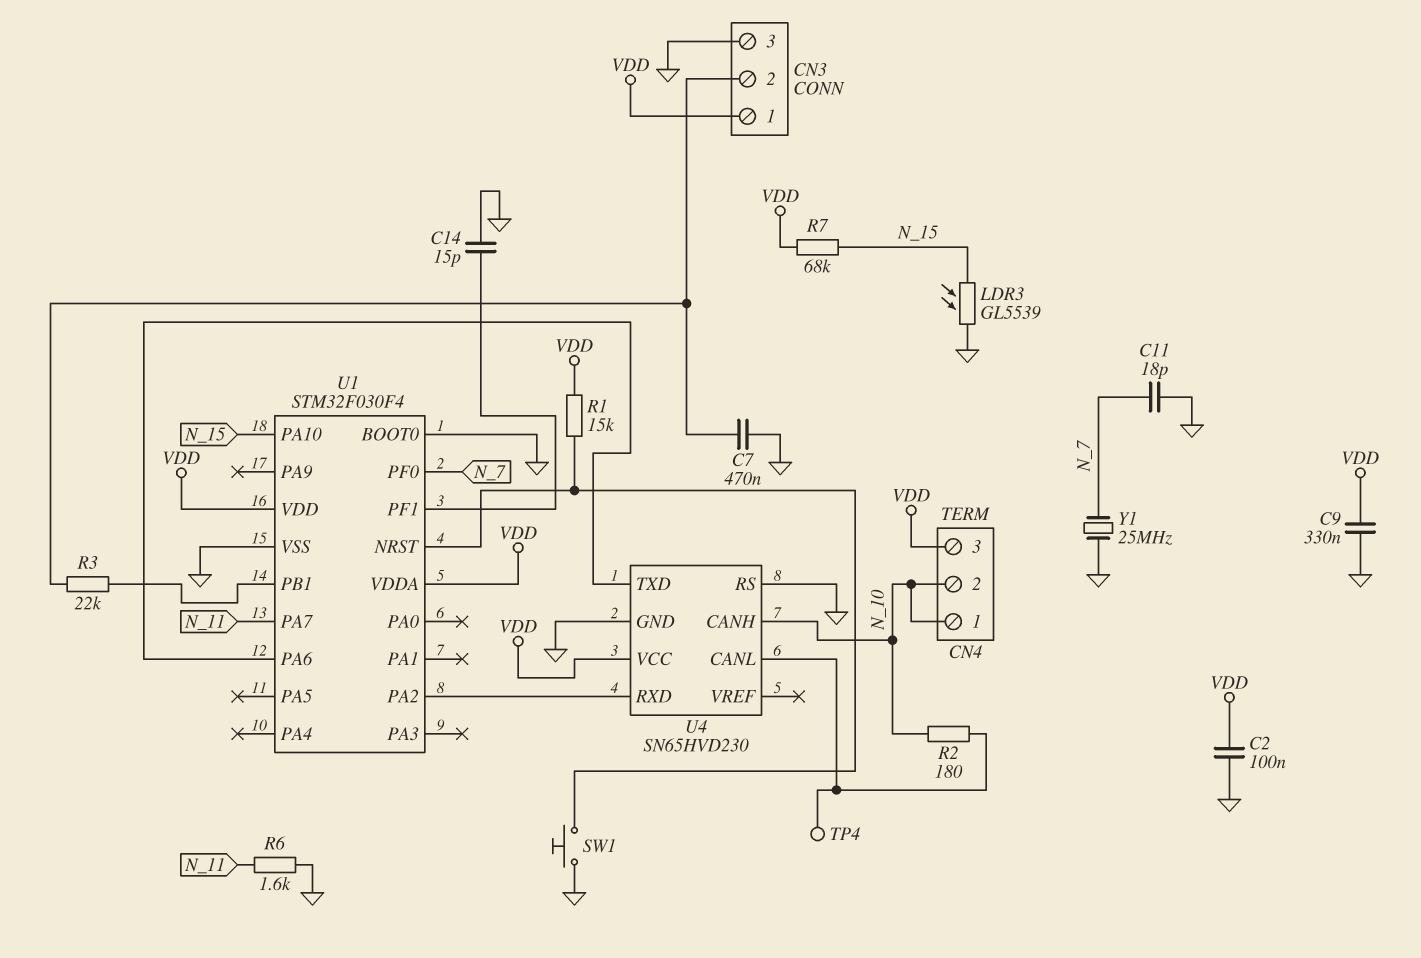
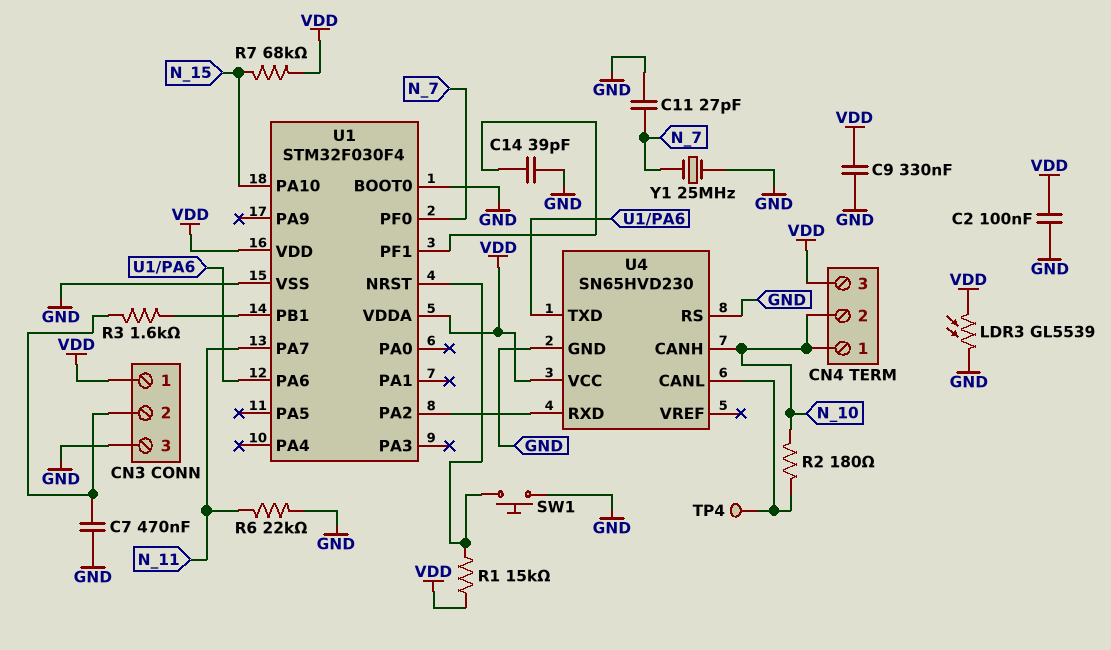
C11: 18pF (GND, N_7) -> 27pF (GND, N_7)
C14: 15pF (GND, U1/PF1) -> 39pF (GND, U1/PF1)
LDR3: GL5539 (GND, N_15) -> GL5539 (GND, VDD)
R3: 22k (CN3/2, U1/PB1) -> 1.6k (CN3/2, U1/PB1)
R6: 1.6k (GND, N_11) -> 22k (GND, N_11)

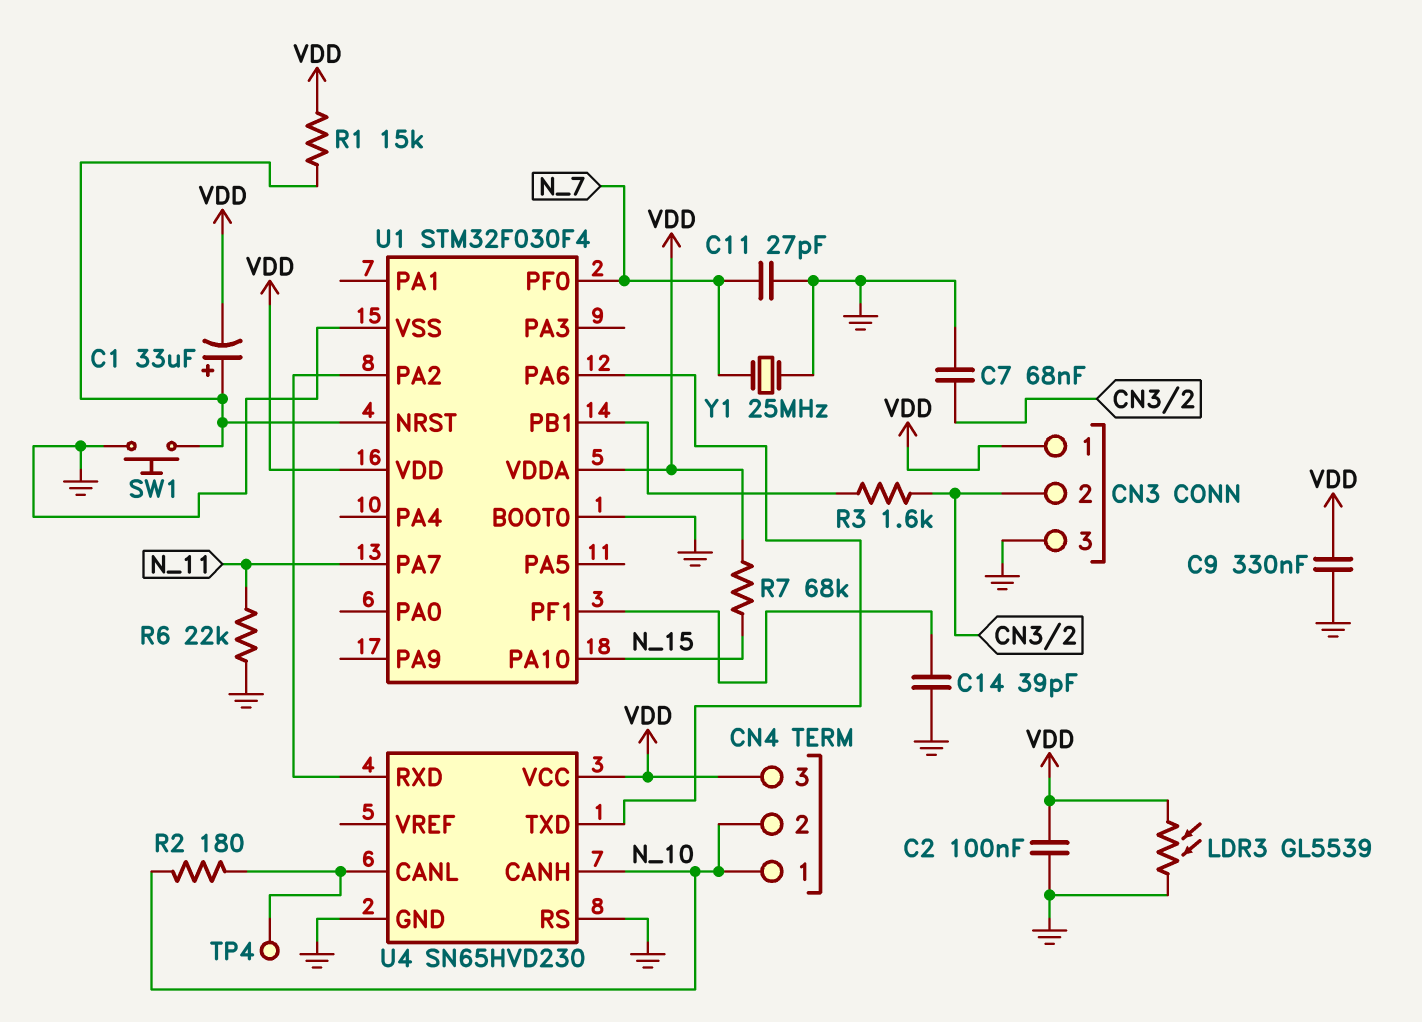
C1: none -> 33uF (plus U1/NRST, minus VDD)
C7: 470nF (CN3/2, GND) -> 68nF (CN3/2, GND)

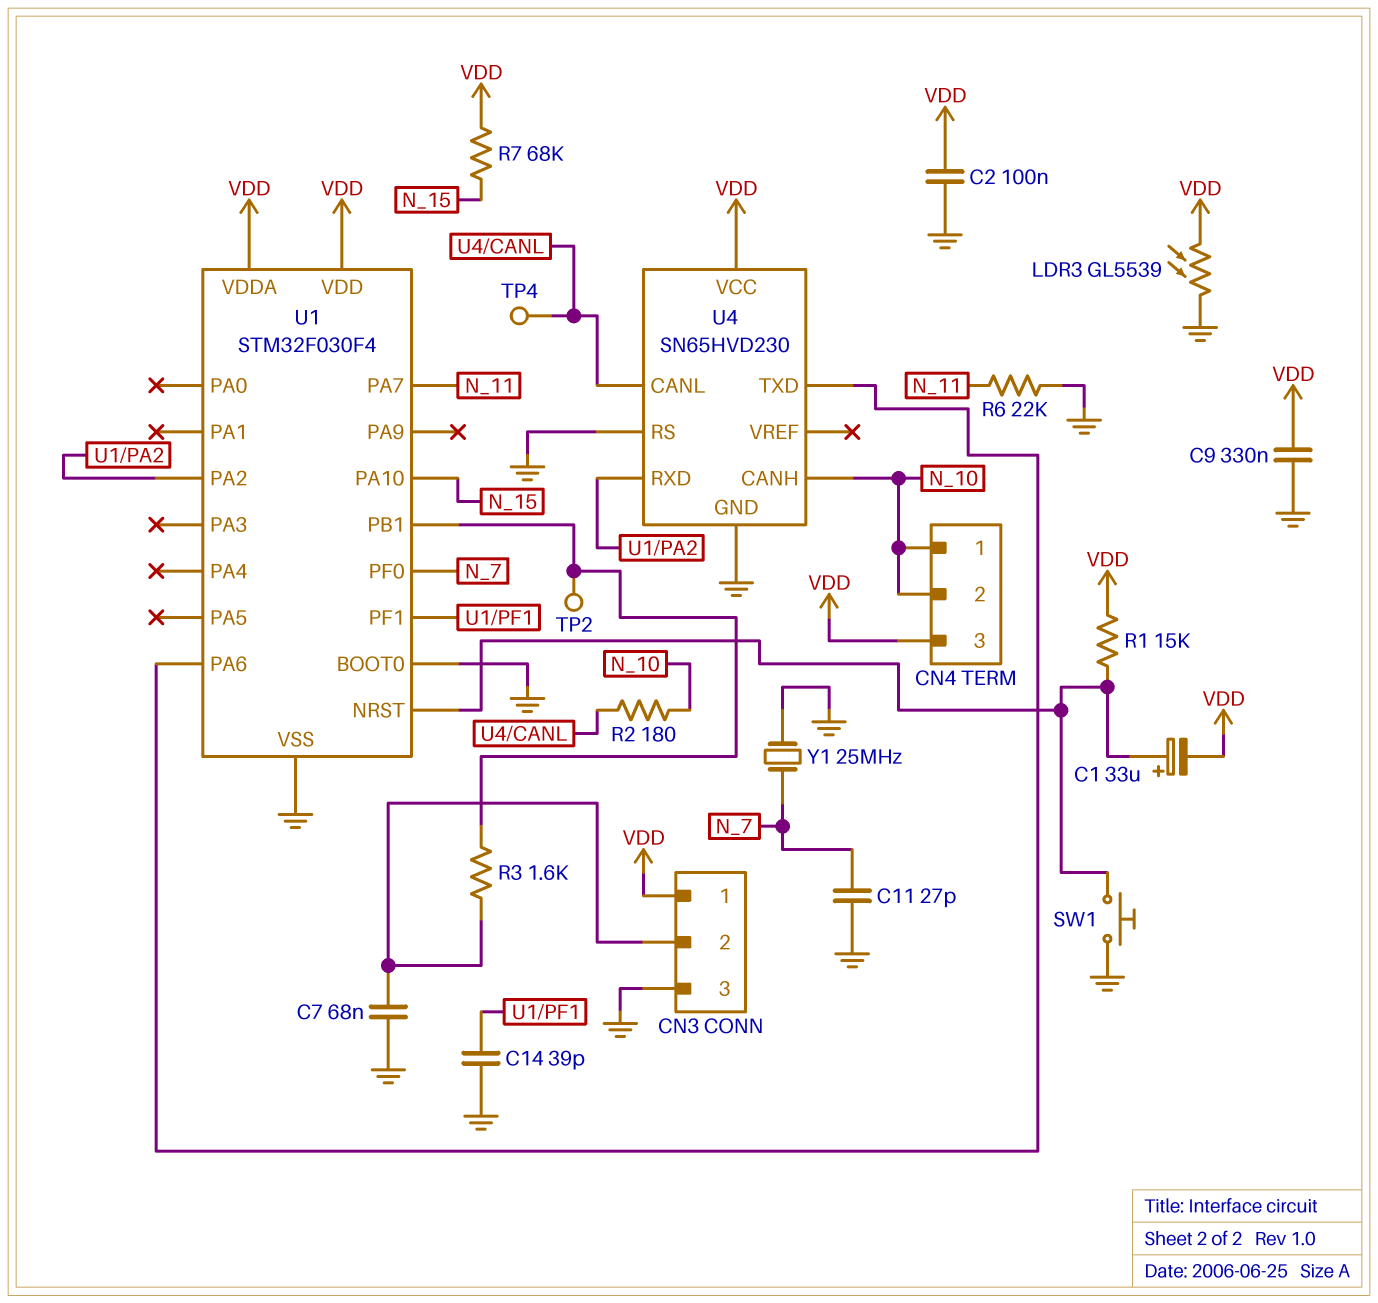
TP2: none -> test point (U1/PB1)

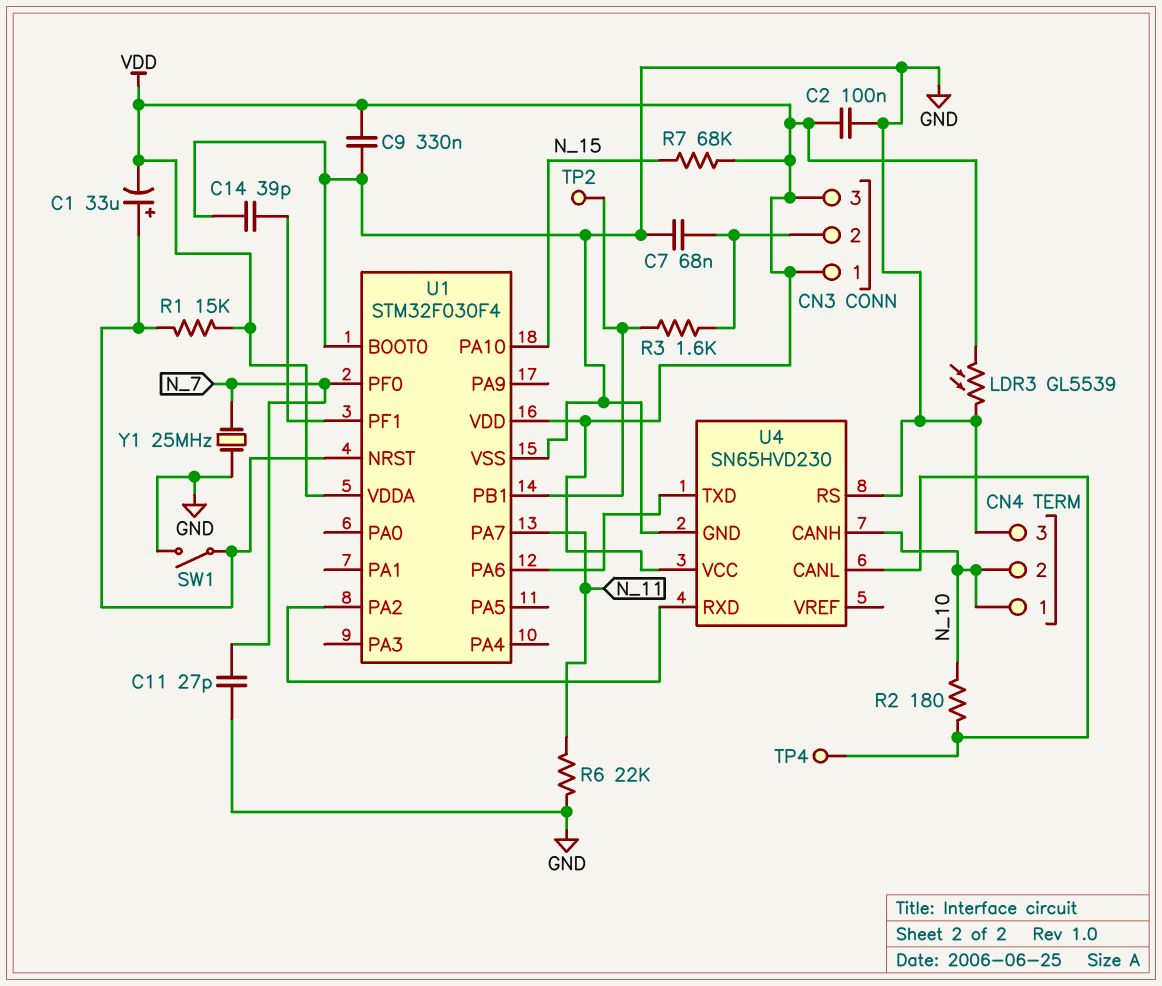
CN3 pin 3: GND -> VDD
CN4 pin 3: VDD -> GND
SW1: button (GND, U1/NRST) -> switch (GND, U1/NRST)

